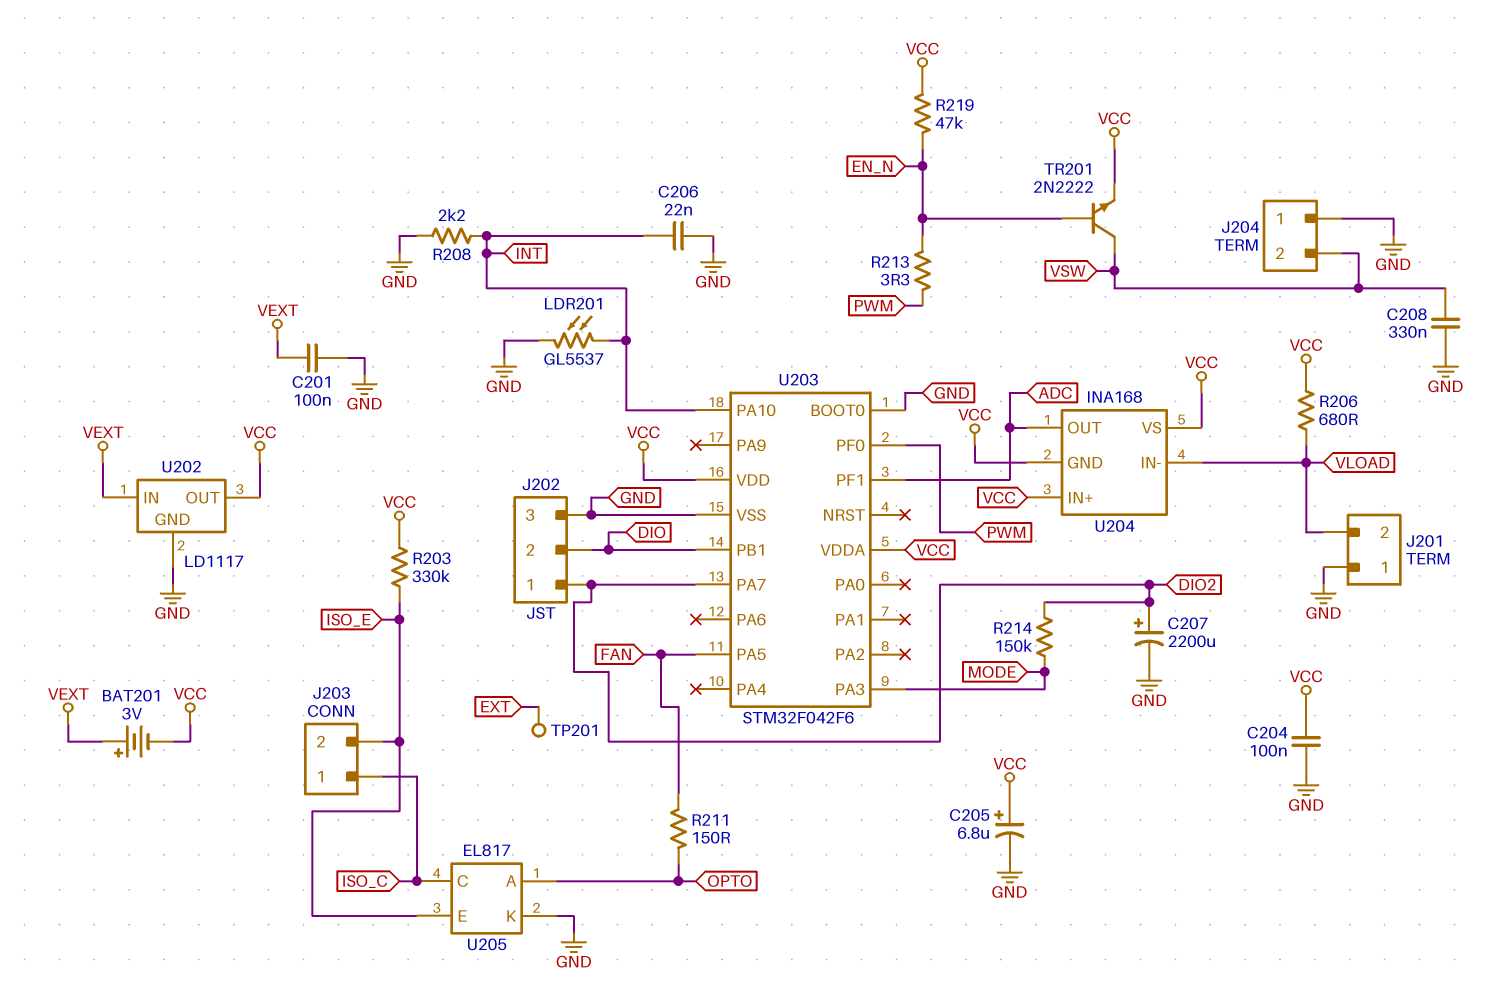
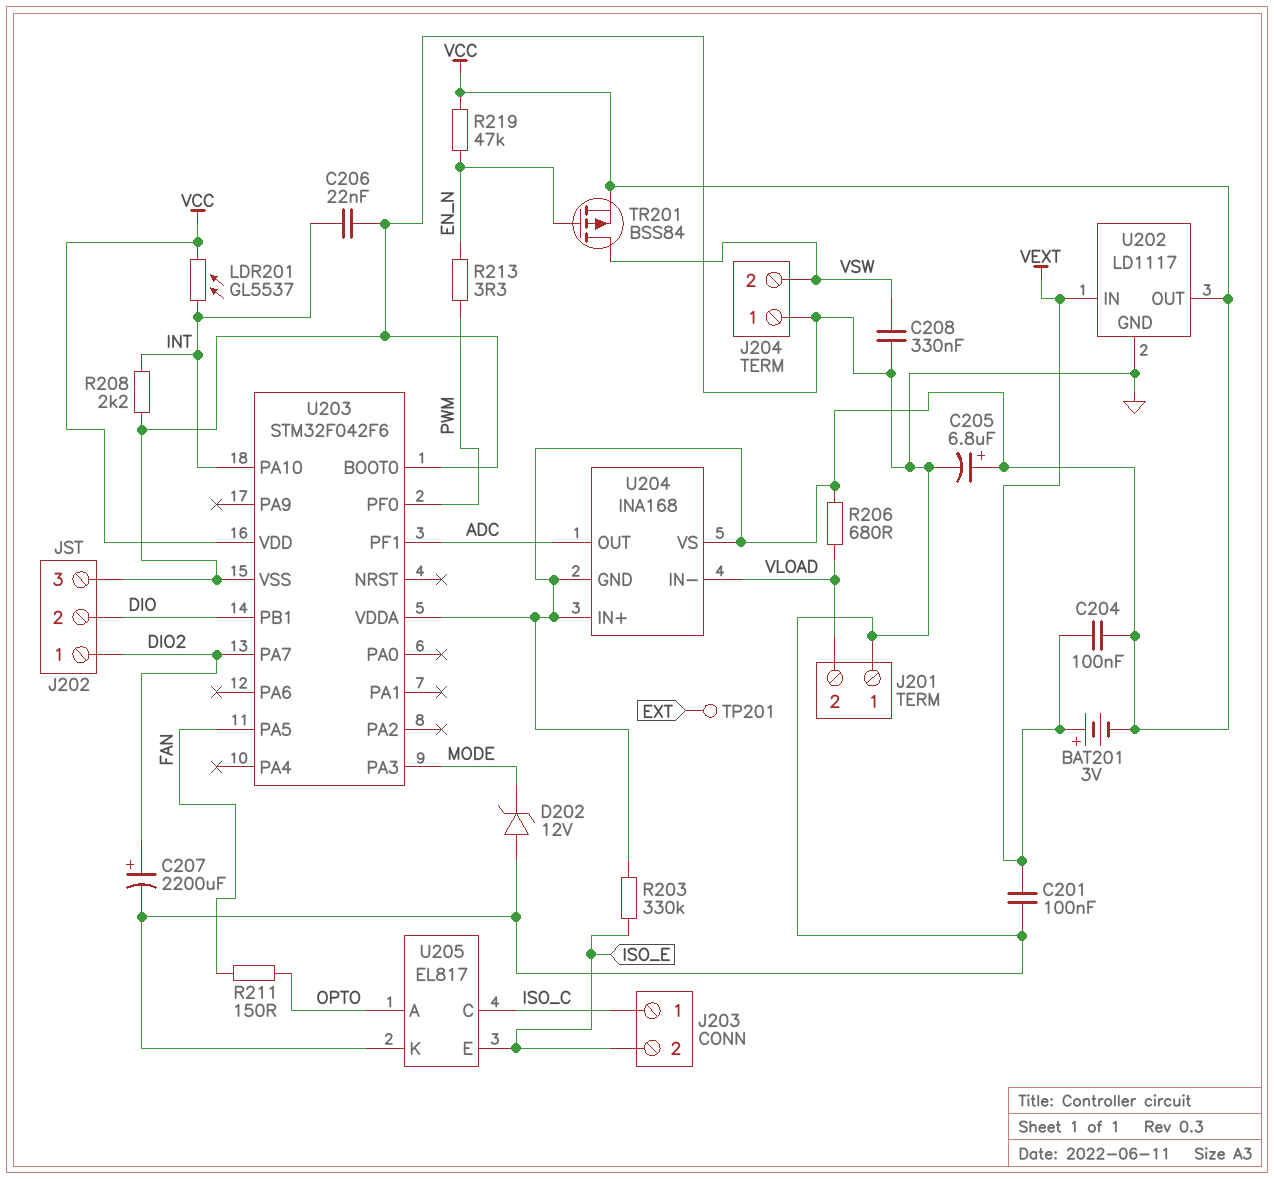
C204: 100nF (GND, VCC) -> 100nF (VCC, VEXT)
D202: none -> zener 12V (A GND, K MODE)
LDR201: GL5537 (GND, INT) -> GL5537 (INT, VCC)
R214: 150k (DIO2, MODE) -> none
TR201: NPN 2N2222 (B EN_N, C VSW, E VCC) -> PMOS BSS84 (G EN_N, D VSW, S VCC)

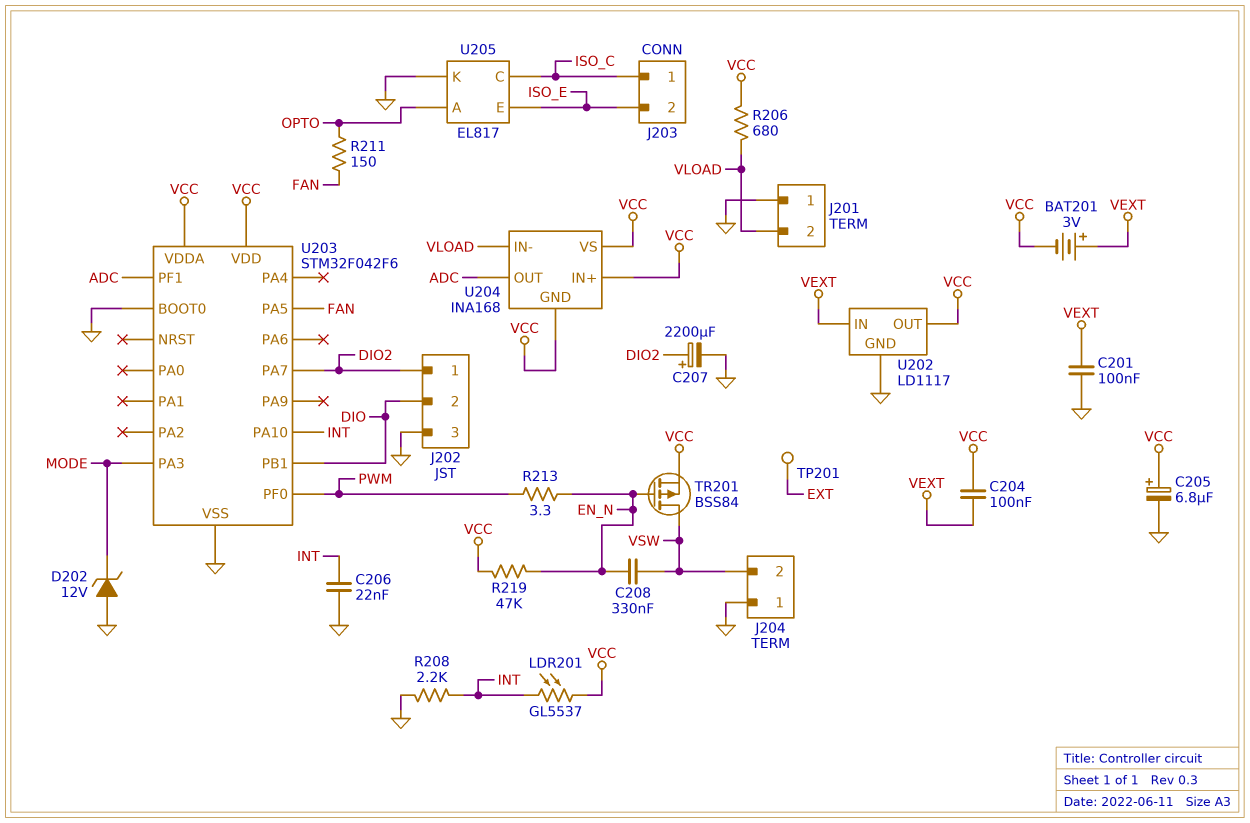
C208: 330nF (GND, VSW) -> 330nF (EN_N, VSW)
R203: 330k (ISO_E, VCC) -> none

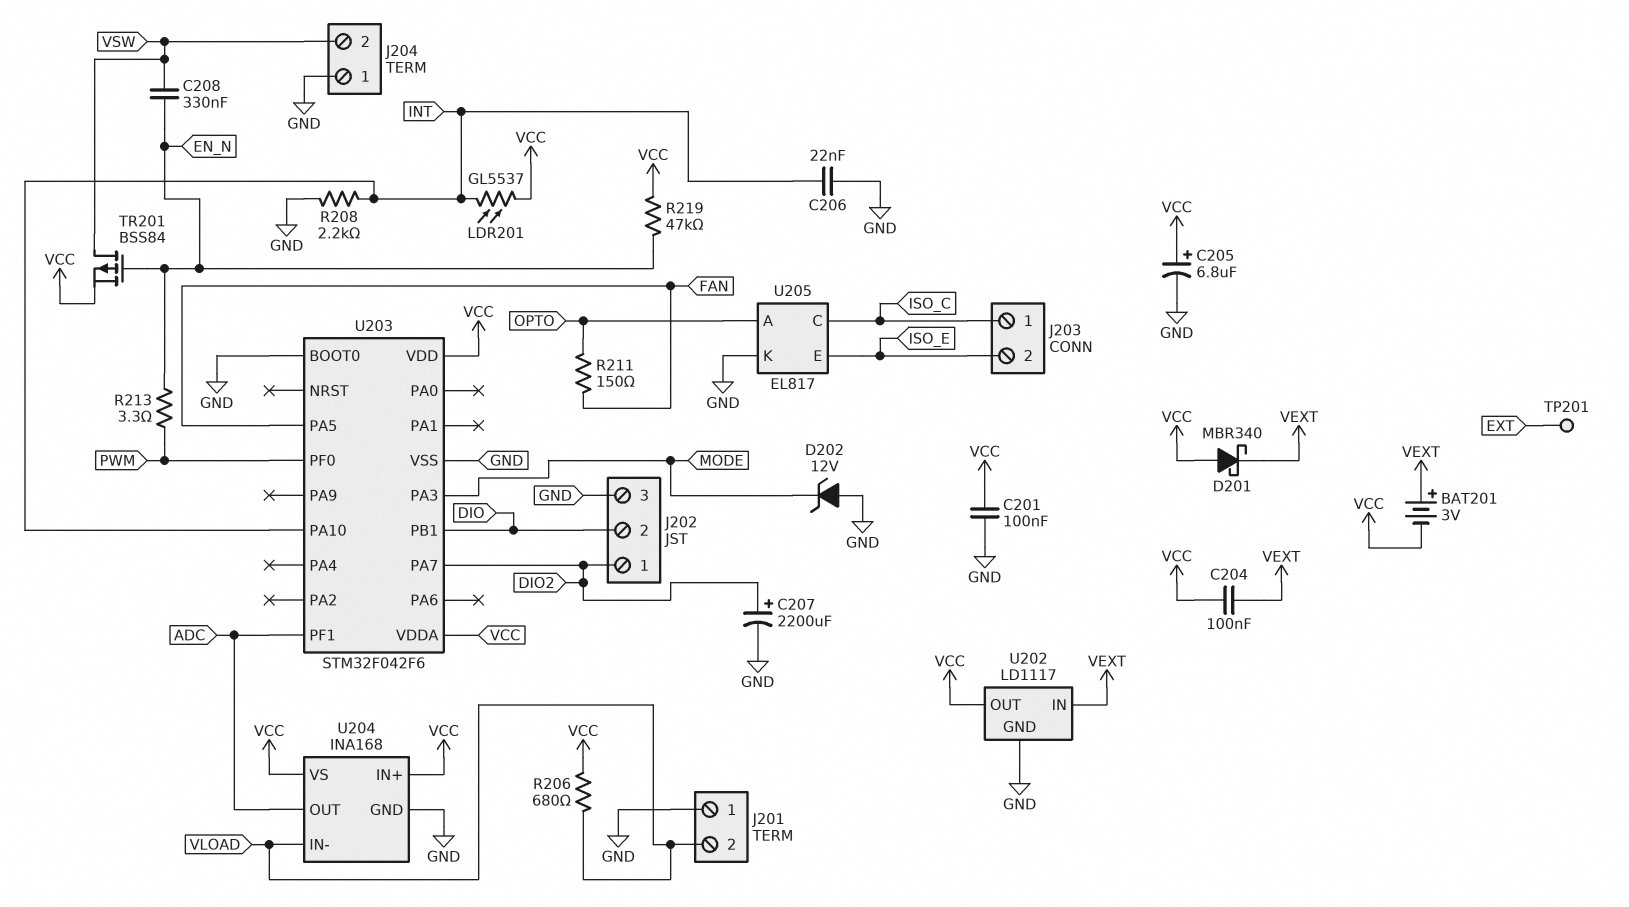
C201: 100nF (GND, VEXT) -> 100nF (GND, VCC)
D201: none -> schottky MBR340 (A VCC, K VEXT)
U204 pin GND: VCC -> GND

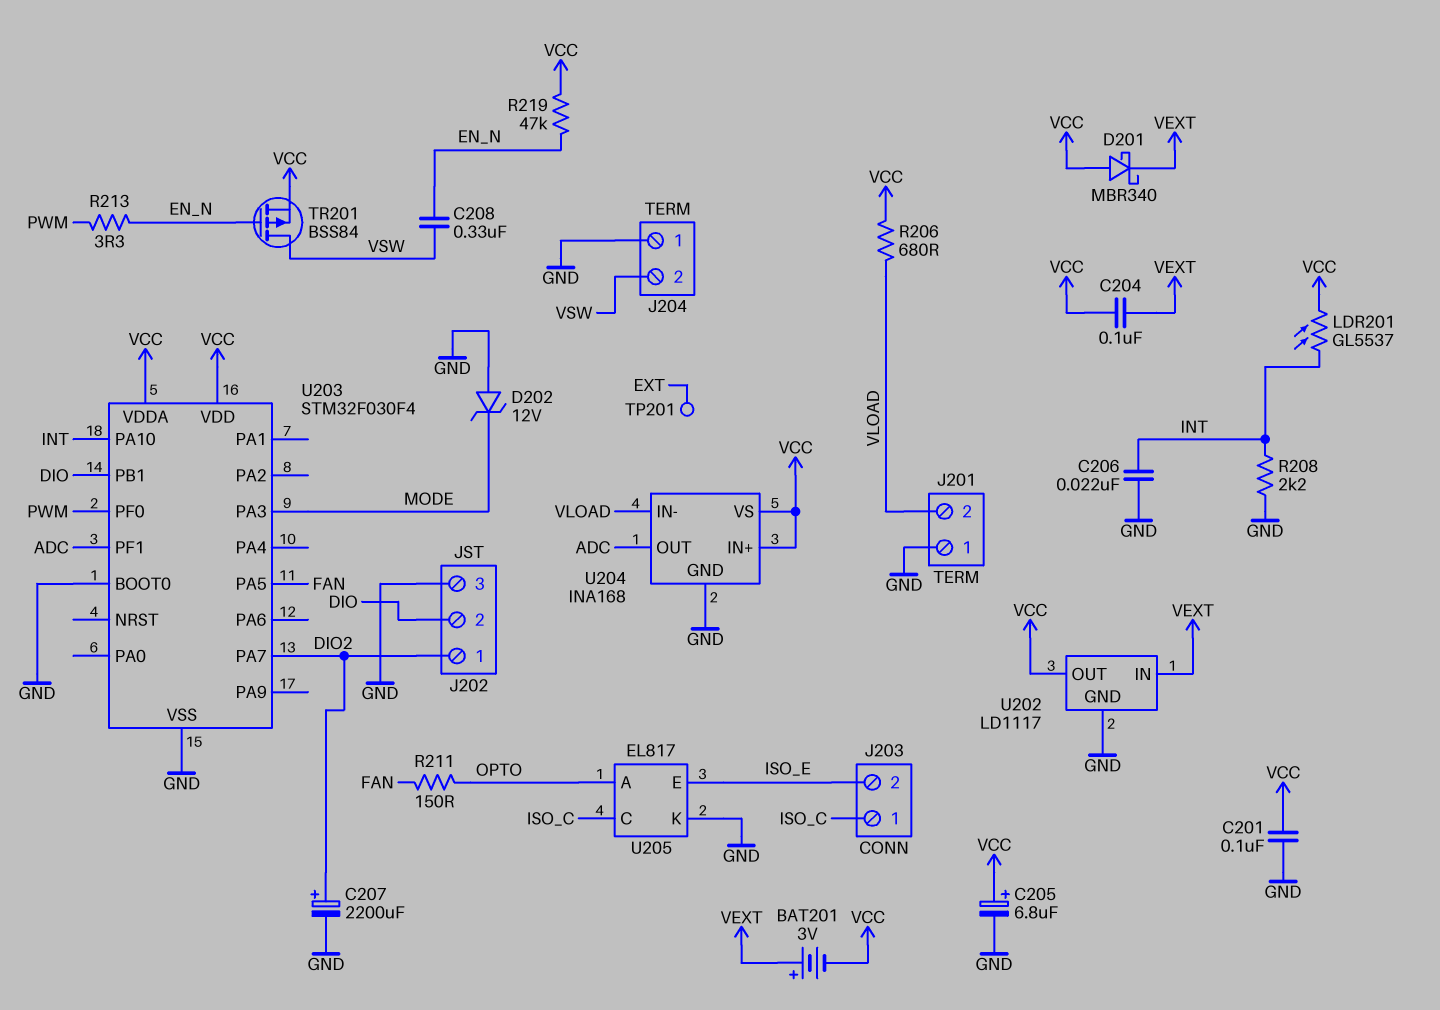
U203: STM32F042F6 -> STM32F030F4

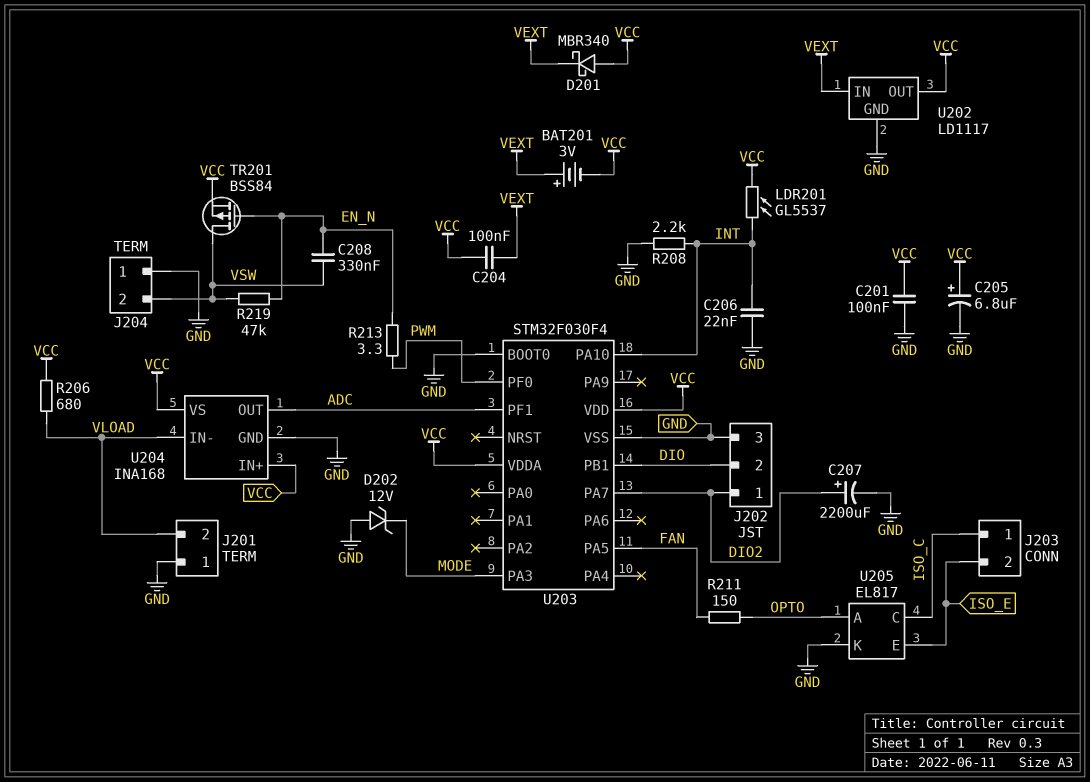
R219: 47k (EN_N, VCC) -> 47k (EN_N, VSW)
TP201: test point (EXT) -> none

